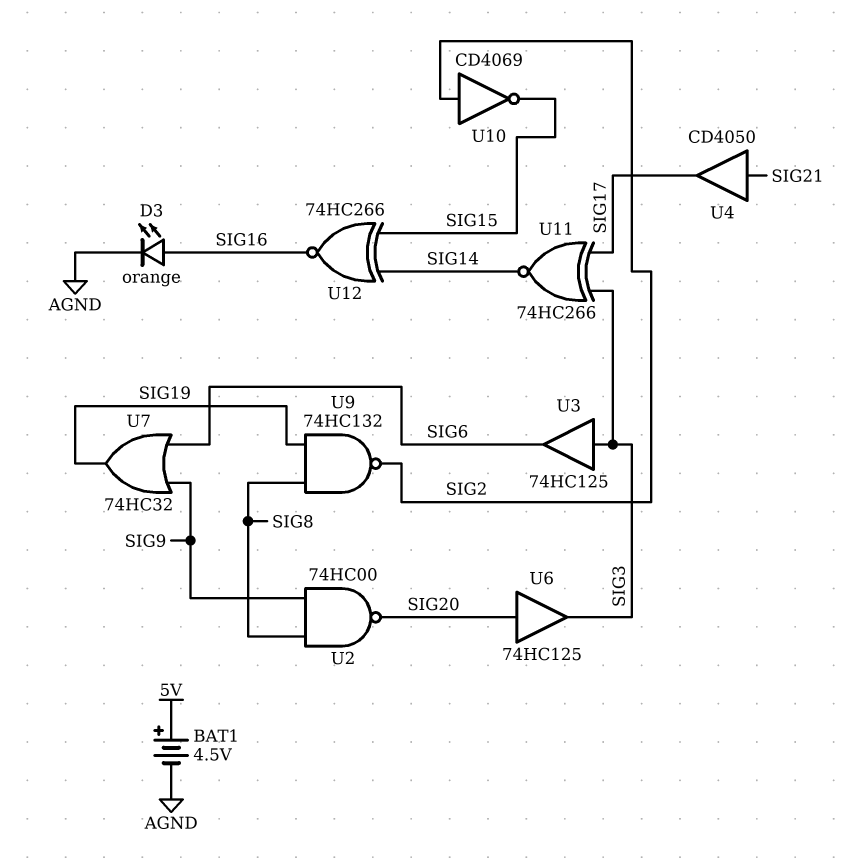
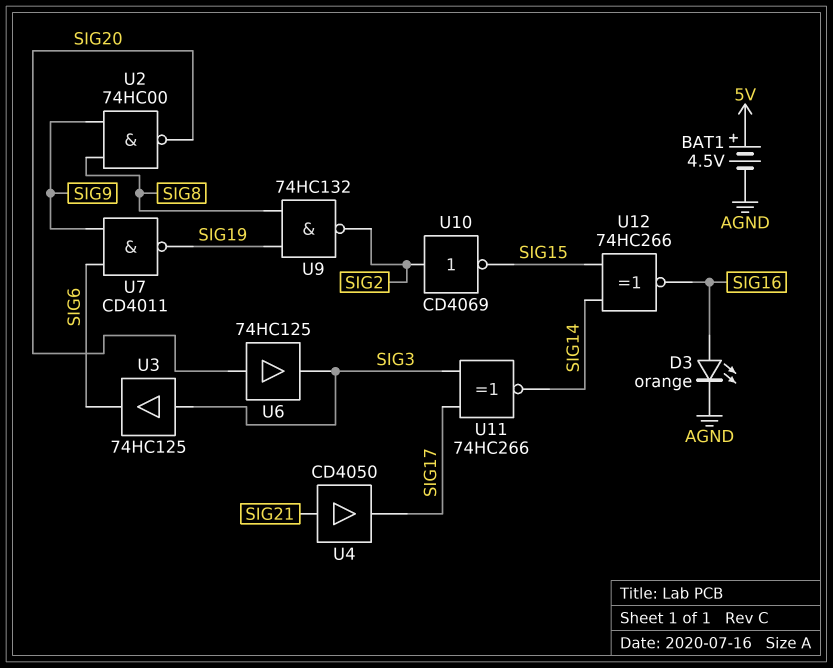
U7: OR 74HC32 (in SIG6, in SIG9, out SIG19) -> NAND CD4011 (in SIG6, in SIG9, out SIG19)

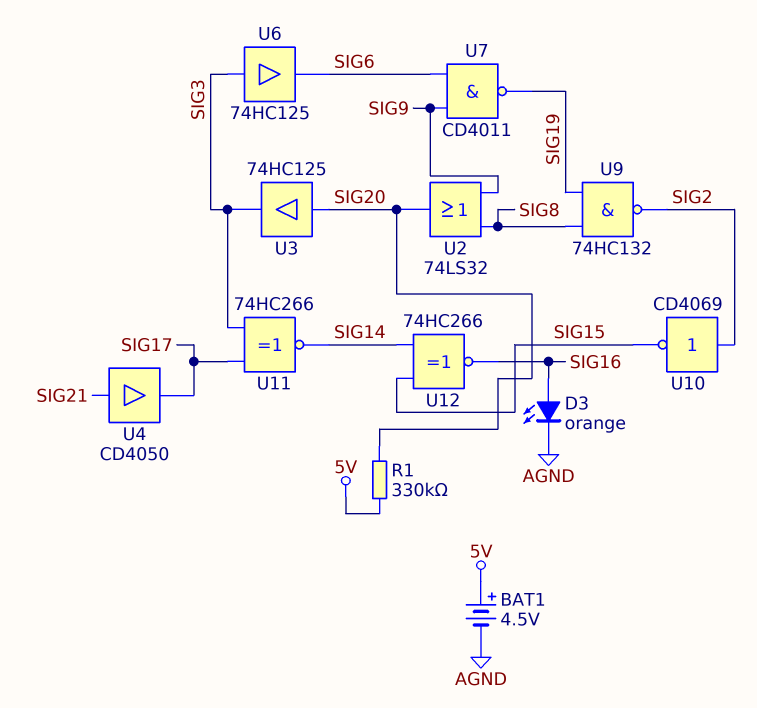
R1: none -> 330k (5V, SIG20)
U2: NAND 74HC00 (in SIG8, in SIG9, out SIG20) -> OR 74LS32 (in SIG8, in SIG9, out SIG20)
U3: buffer 74HC125 (in SIG3, out SIG6) -> buffer 74HC125 (in SIG20, out SIG3)
U6: buffer 74HC125 (in SIG20, out SIG3) -> buffer 74HC125 (in SIG3, out SIG6)

